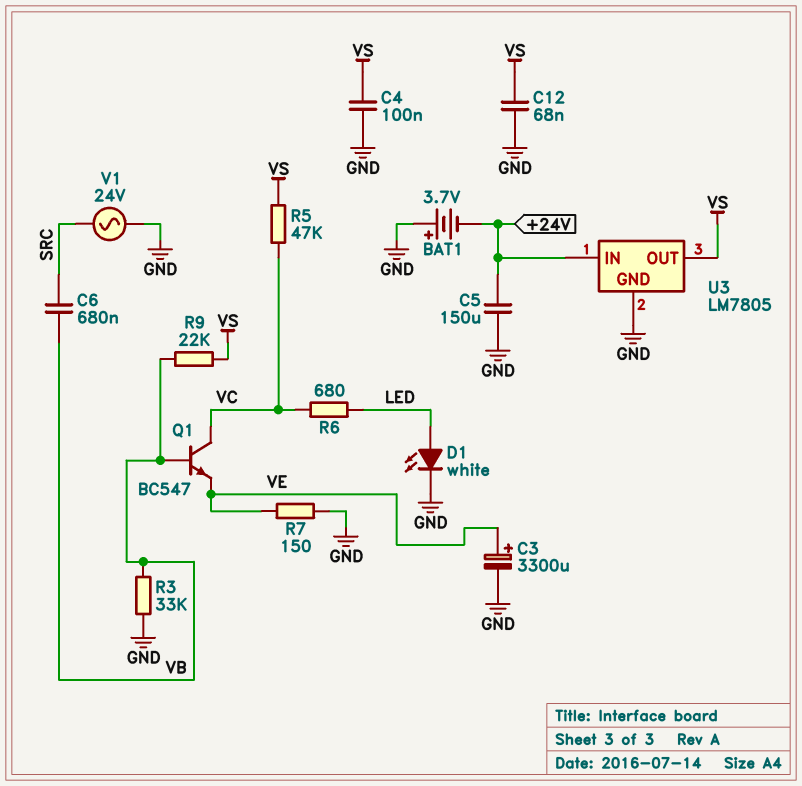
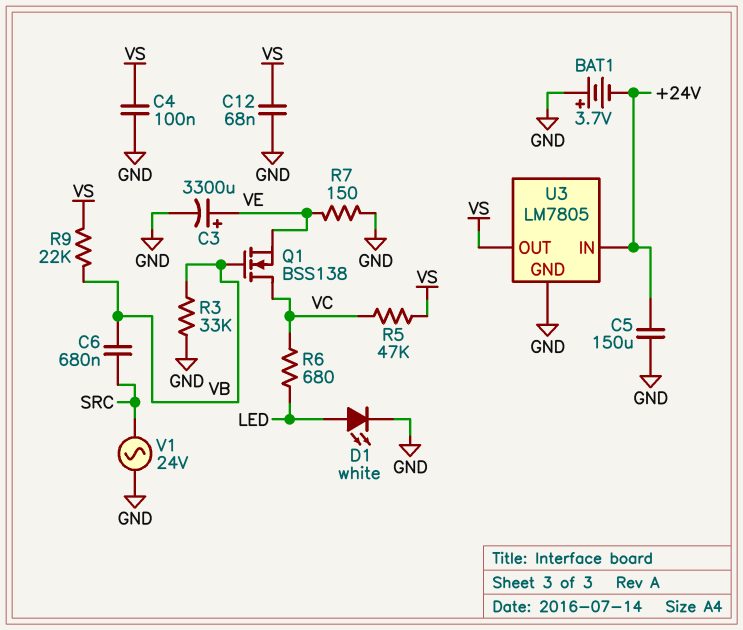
Q1: NPN BC547 (B VB, C VC, E VE) -> NMOS BSS138 (G VB, D VC, S VE)

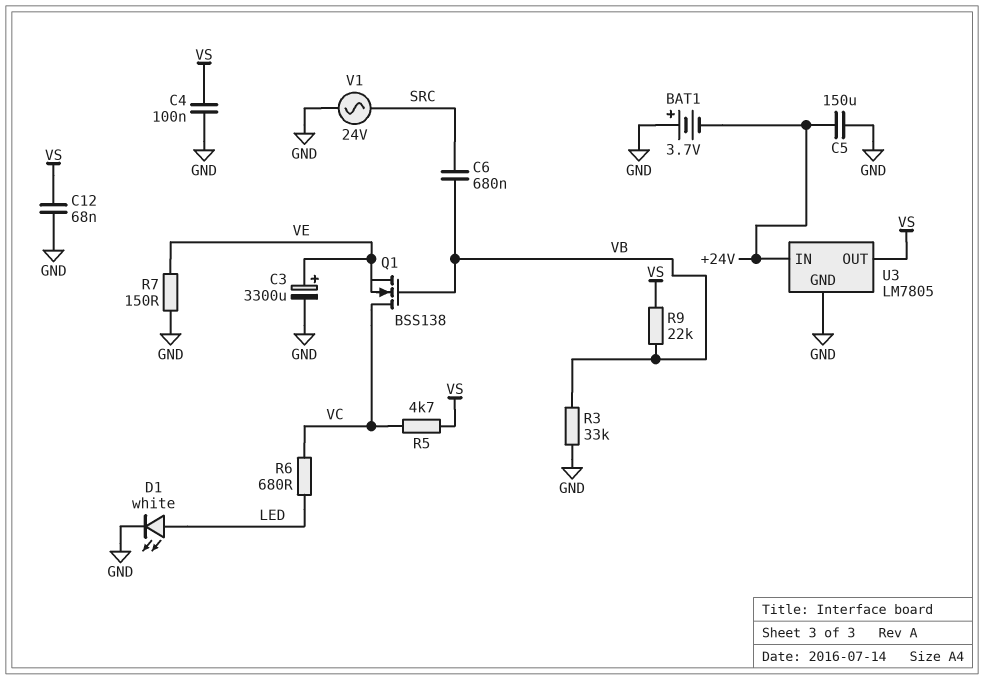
R5: 47k (VC, VS) -> 4.7k (VC, VS)

